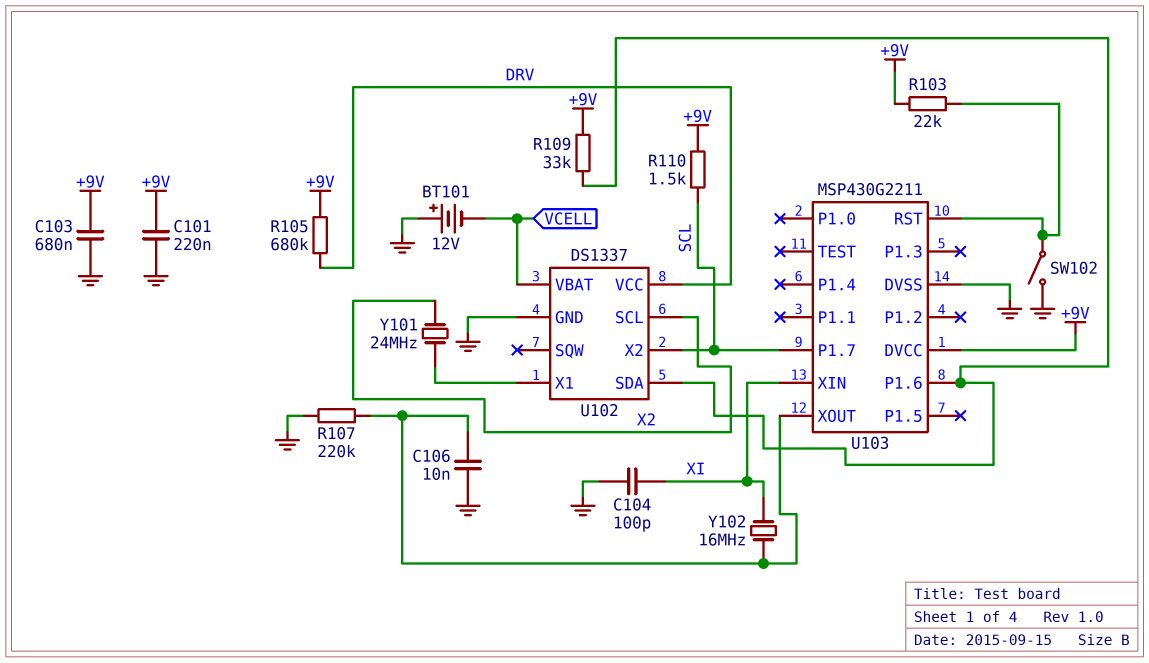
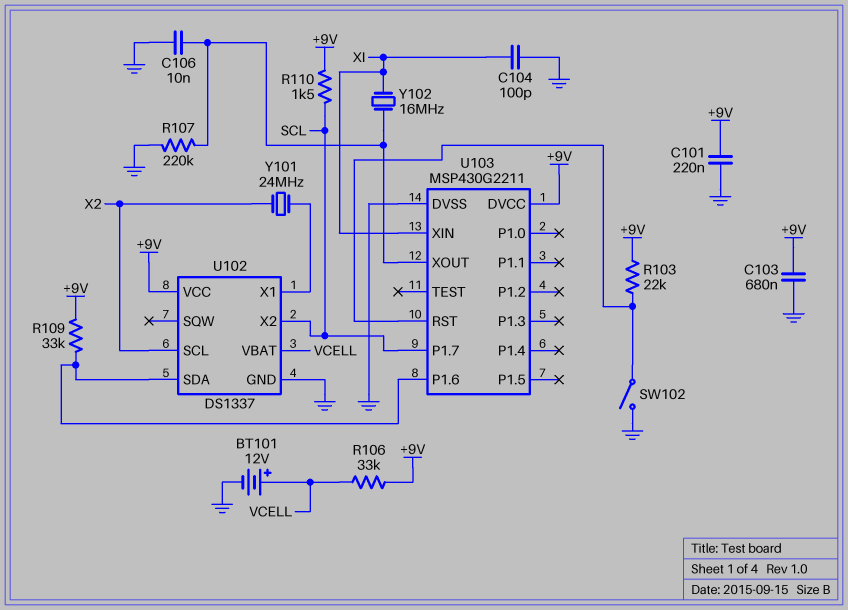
BT101: 12V (plus GND, minus VCELL) -> 12V (plus VCELL, minus GND)
R105: 680k (+9V, DRV) -> none
R106: none -> 33k (+9V, VCELL)
U102 pin VCC: DRV -> +9V

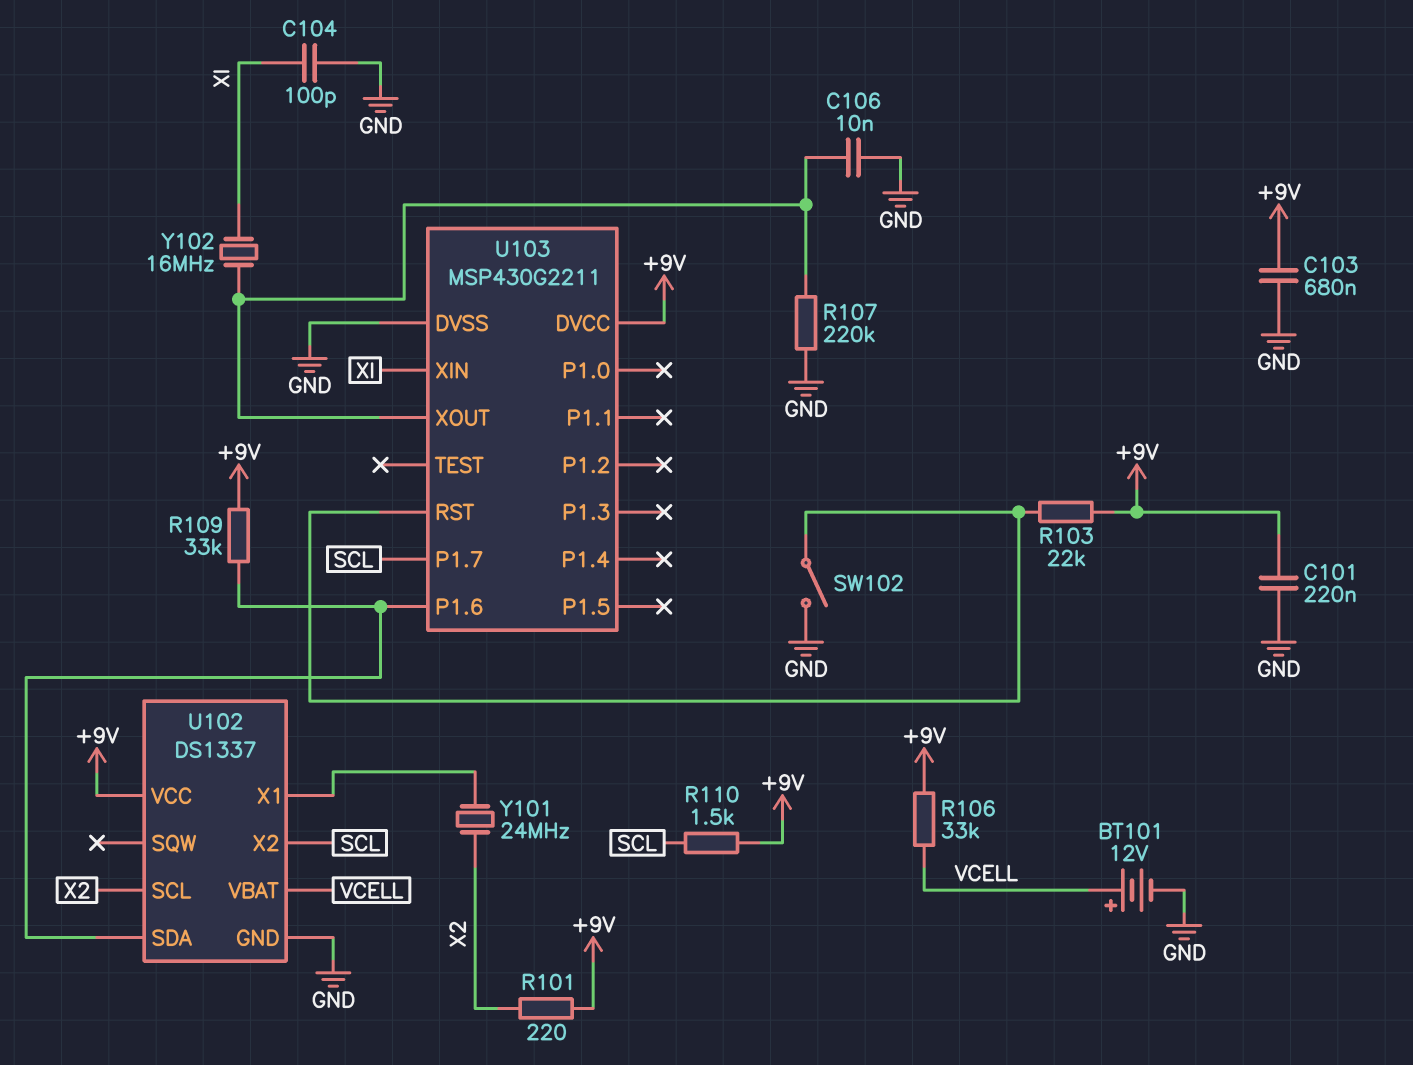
R101: none -> 220 (+9V, X2)

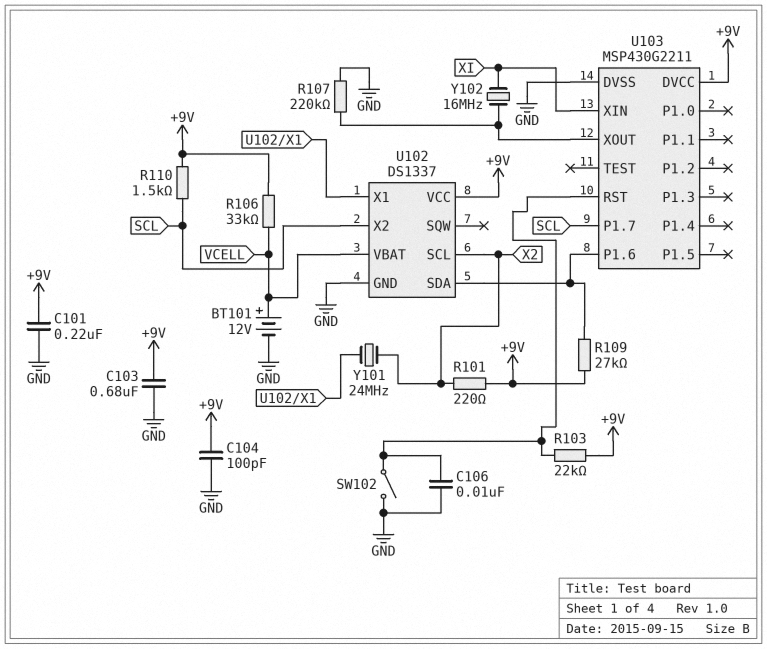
C104: 100pF (GND, XI) -> 100pF (+9V, GND)
C106: 10nF (GND, U103/XOUT) -> 10nF (GND, U103/RST)
R109: 33k (+9V, U102/SDA) -> 27k (+9V, U102/SDA)

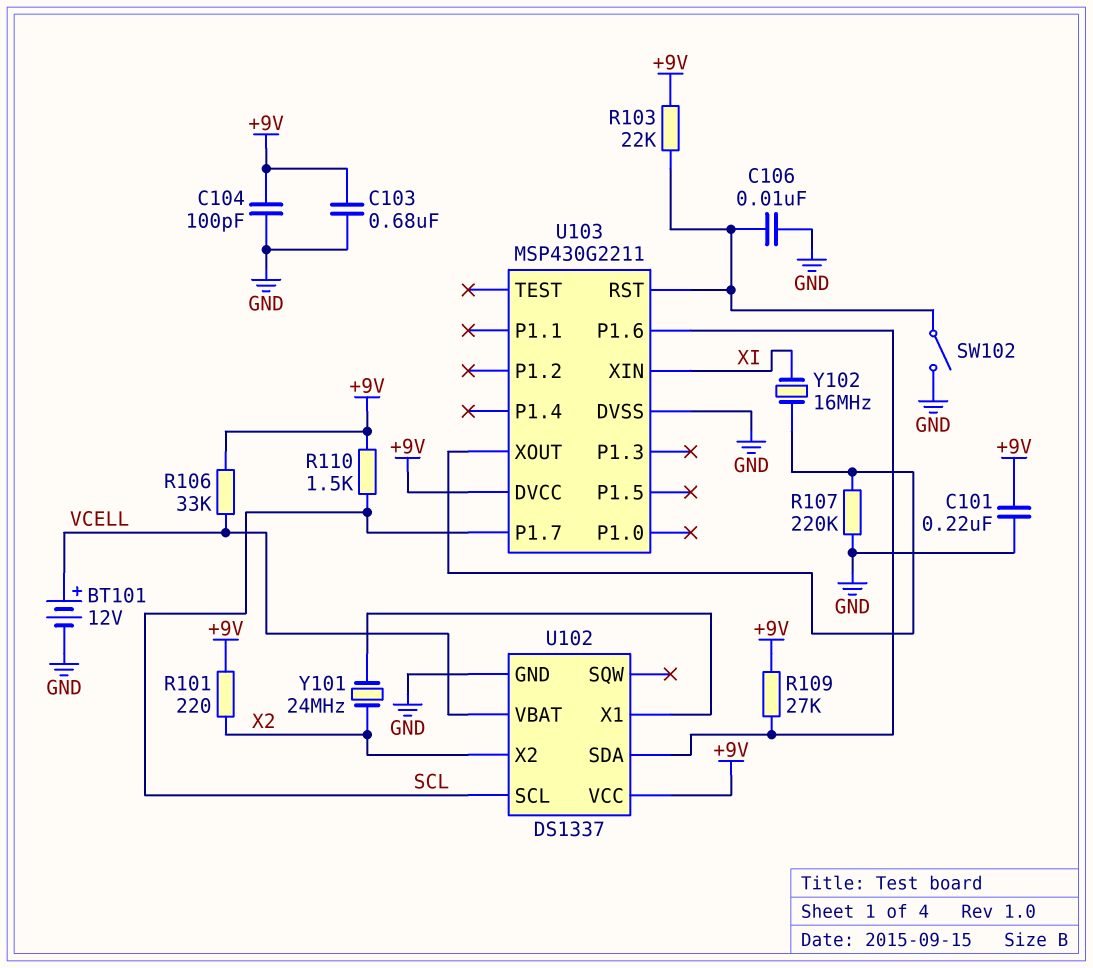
U102 pin SCL: X2 -> SCL
U102 pin X2: SCL -> X2

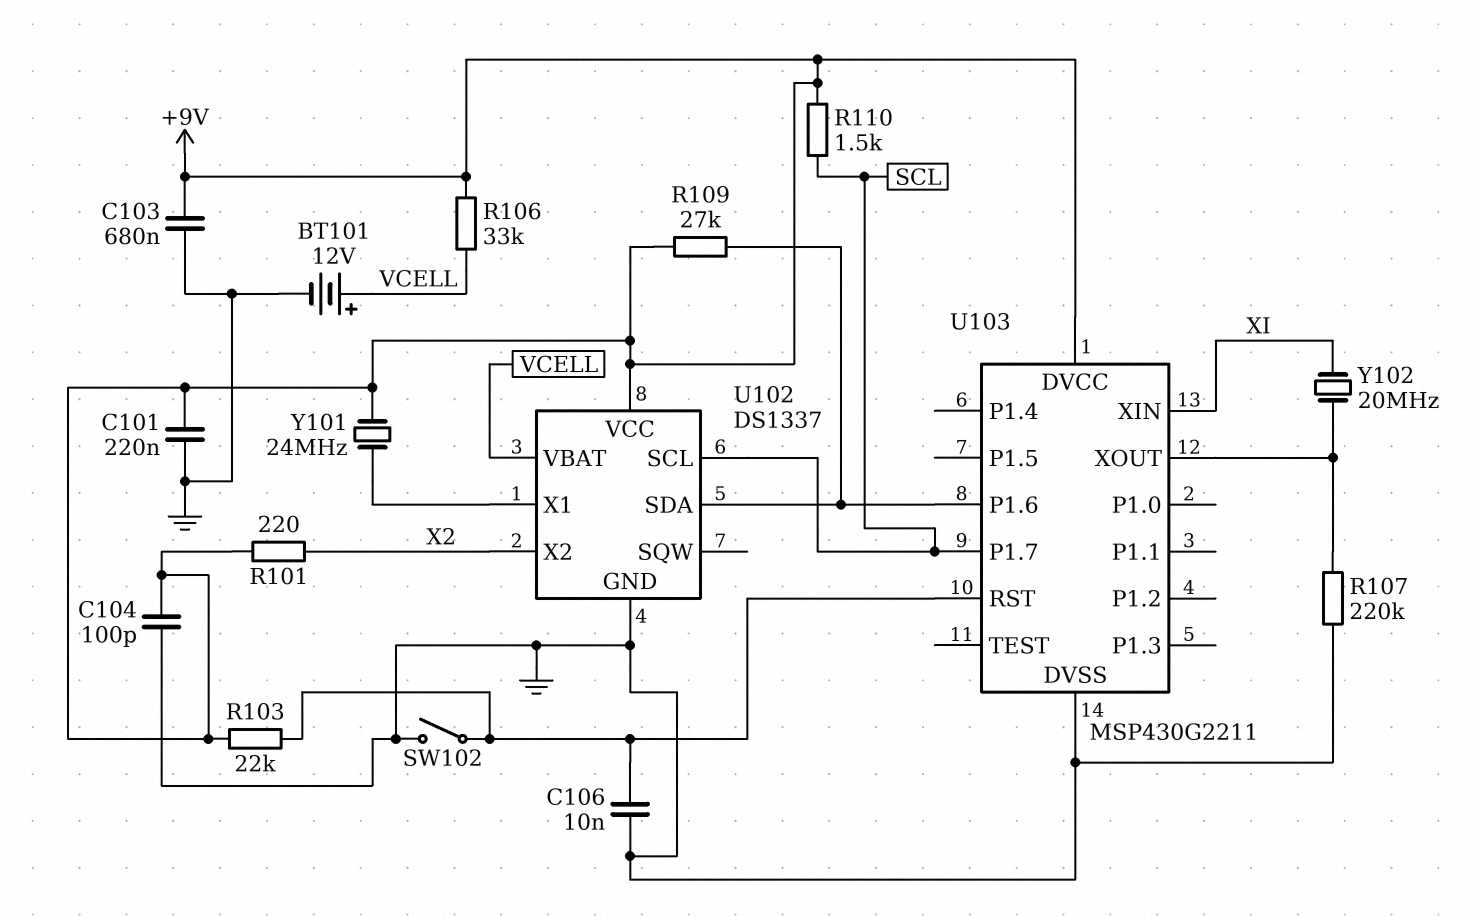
Y101: 24MHz (U102/X1, X2) -> 24MHz (+9V, U102/X1)
Y102: 16MHz (U103/XOUT, XI) -> 20MHz (U103/XOUT, XI)

